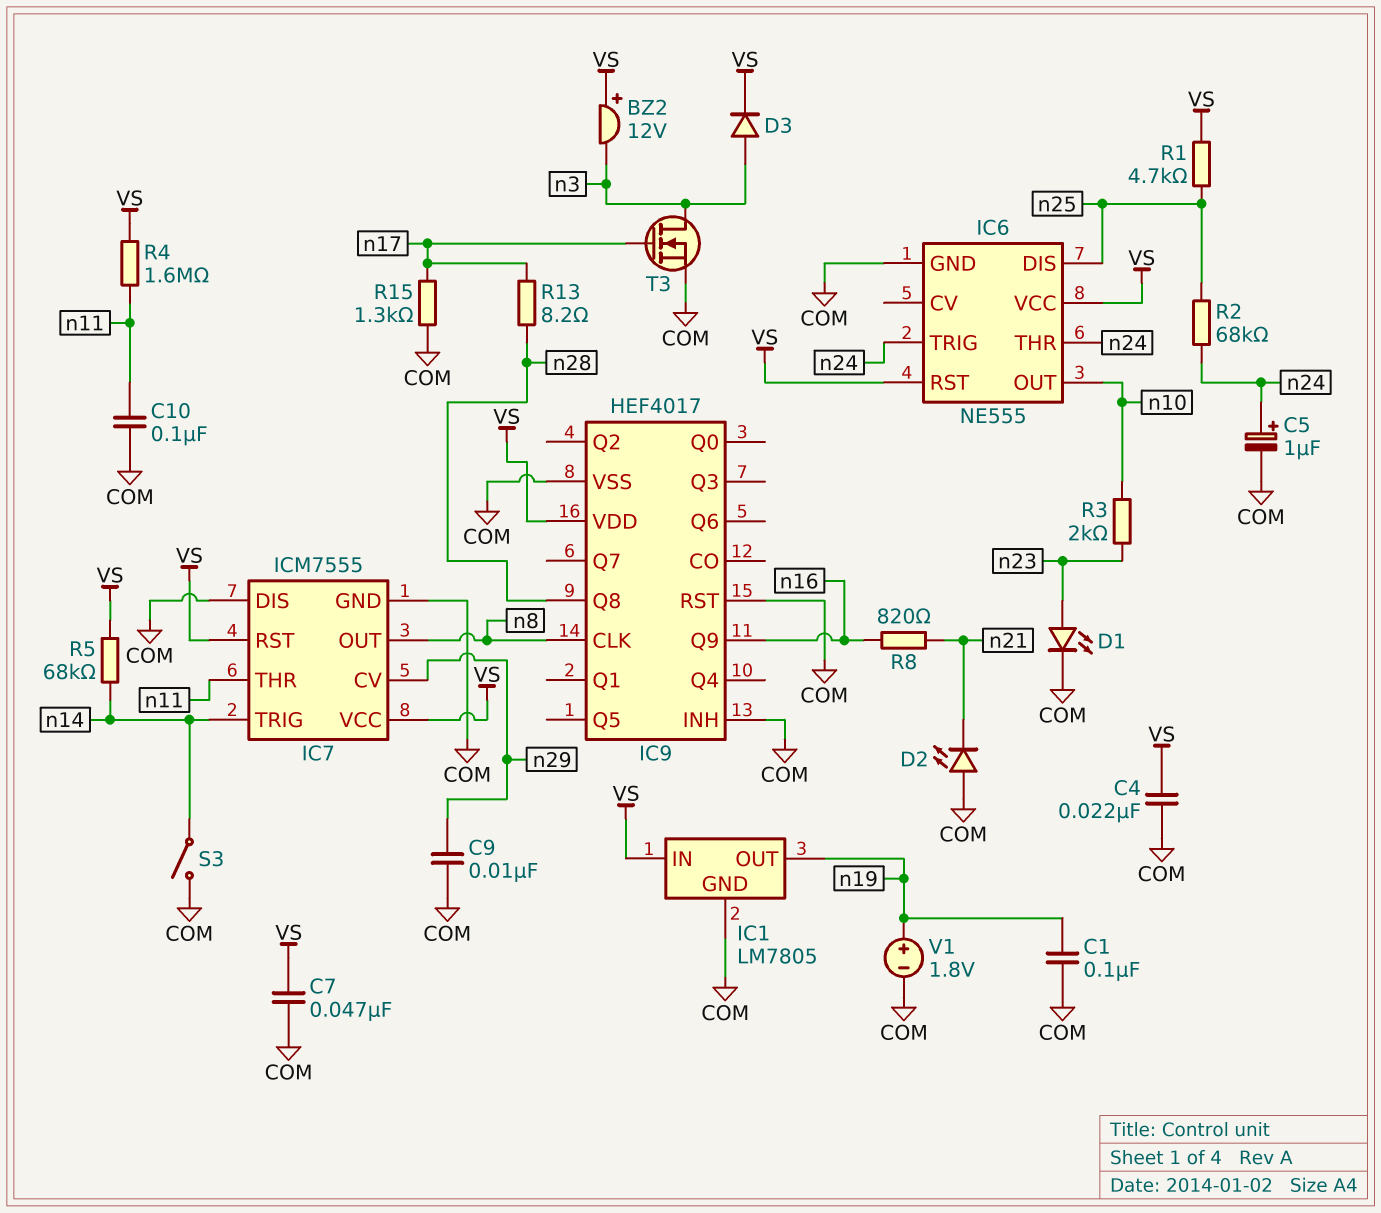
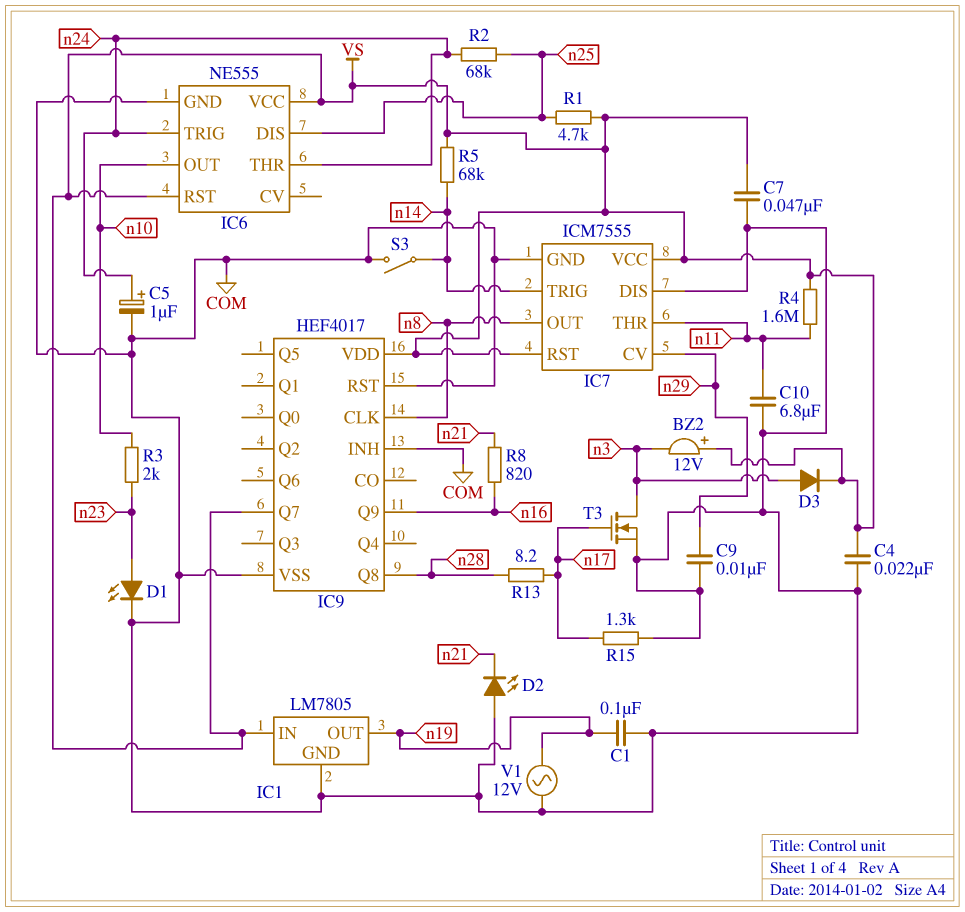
C10: 100nF (COM, n11) -> 6.8uF (COM, n11)
IC9 pin Q7: none -> VS
V1: 1.8V (plus n19, minus COM) -> AC 12V (COM, n19)

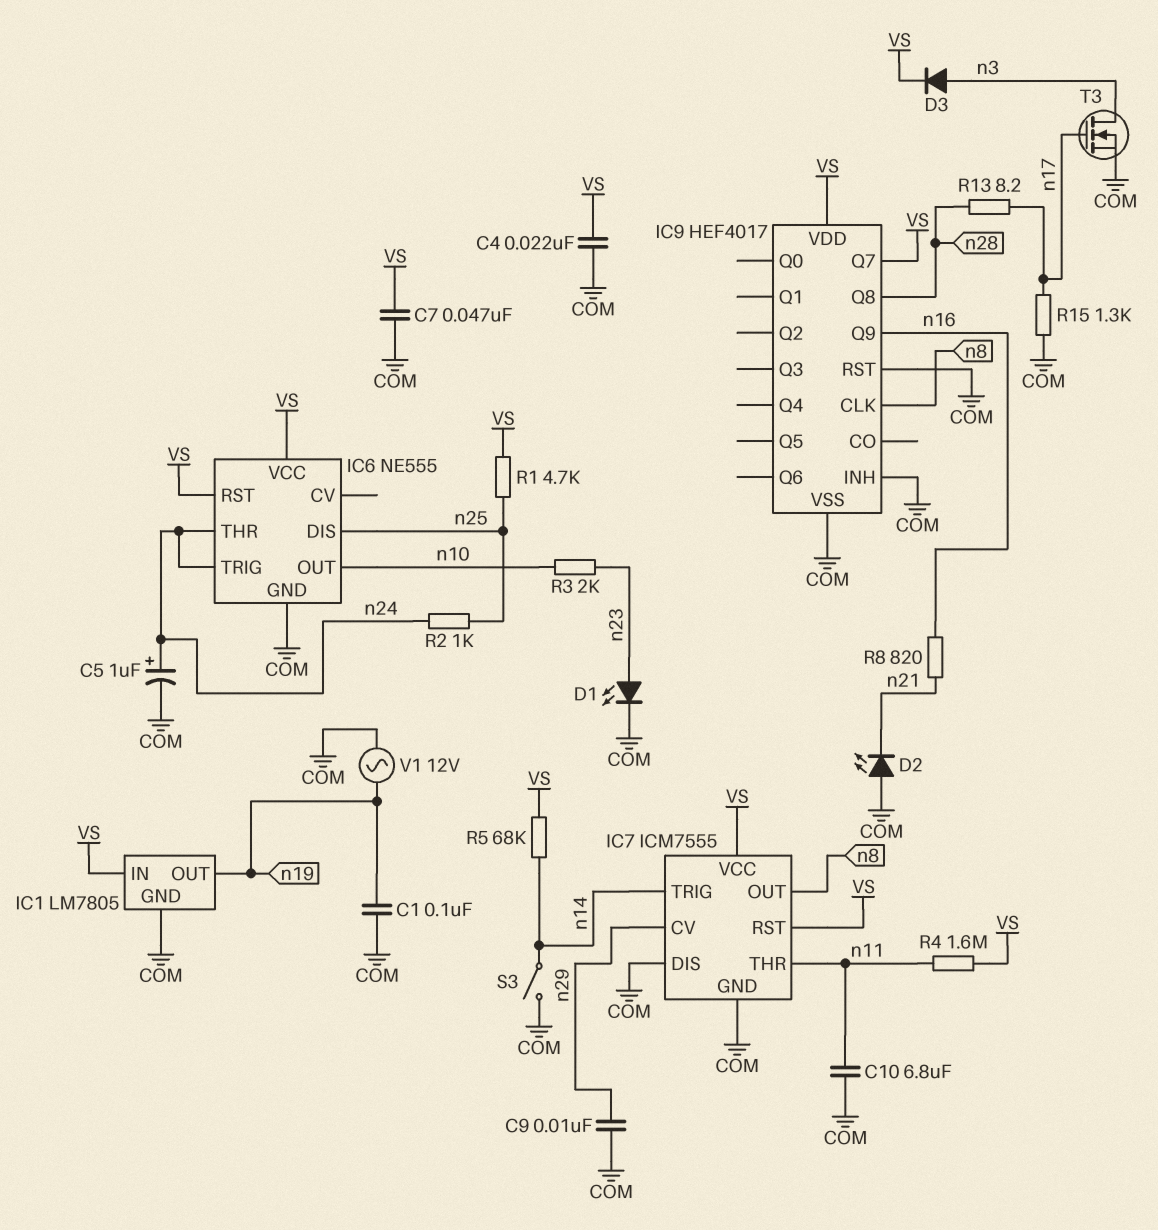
BZ2: buzzer 12V (plus VS, minus n3) -> none
R2: 68k (n24, n25) -> 1k (n24, n25)

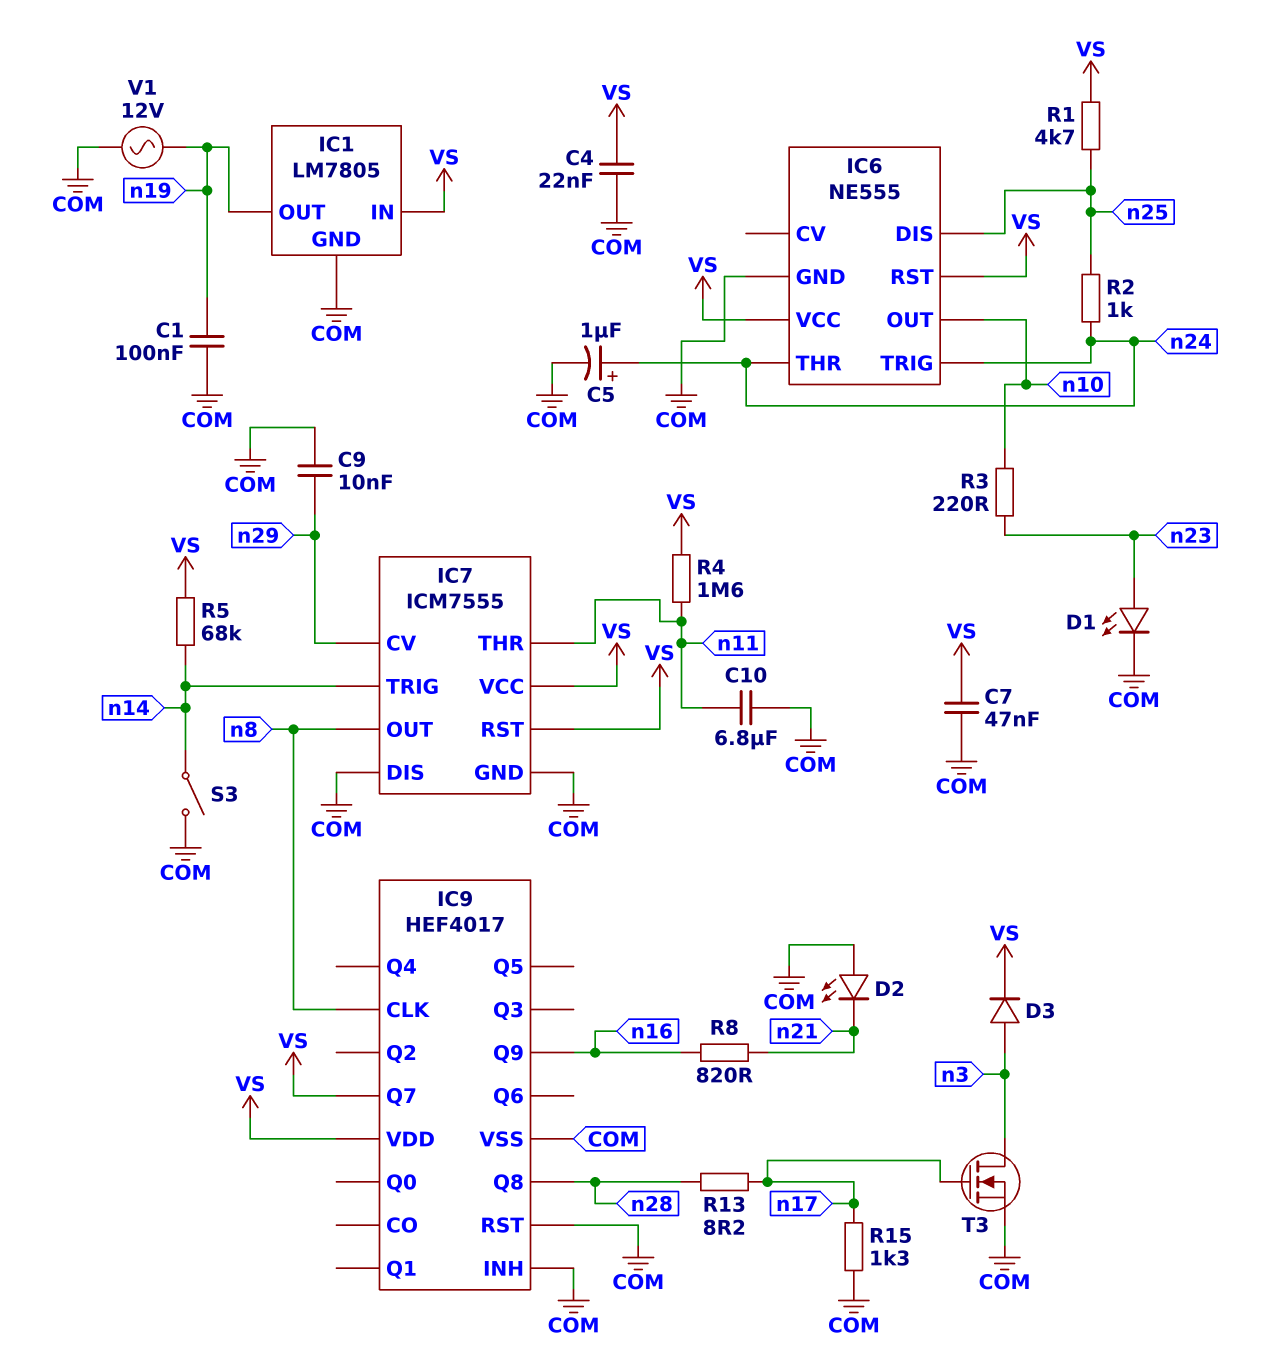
R3: 2k (n10, n23) -> 220 (n10, n23)

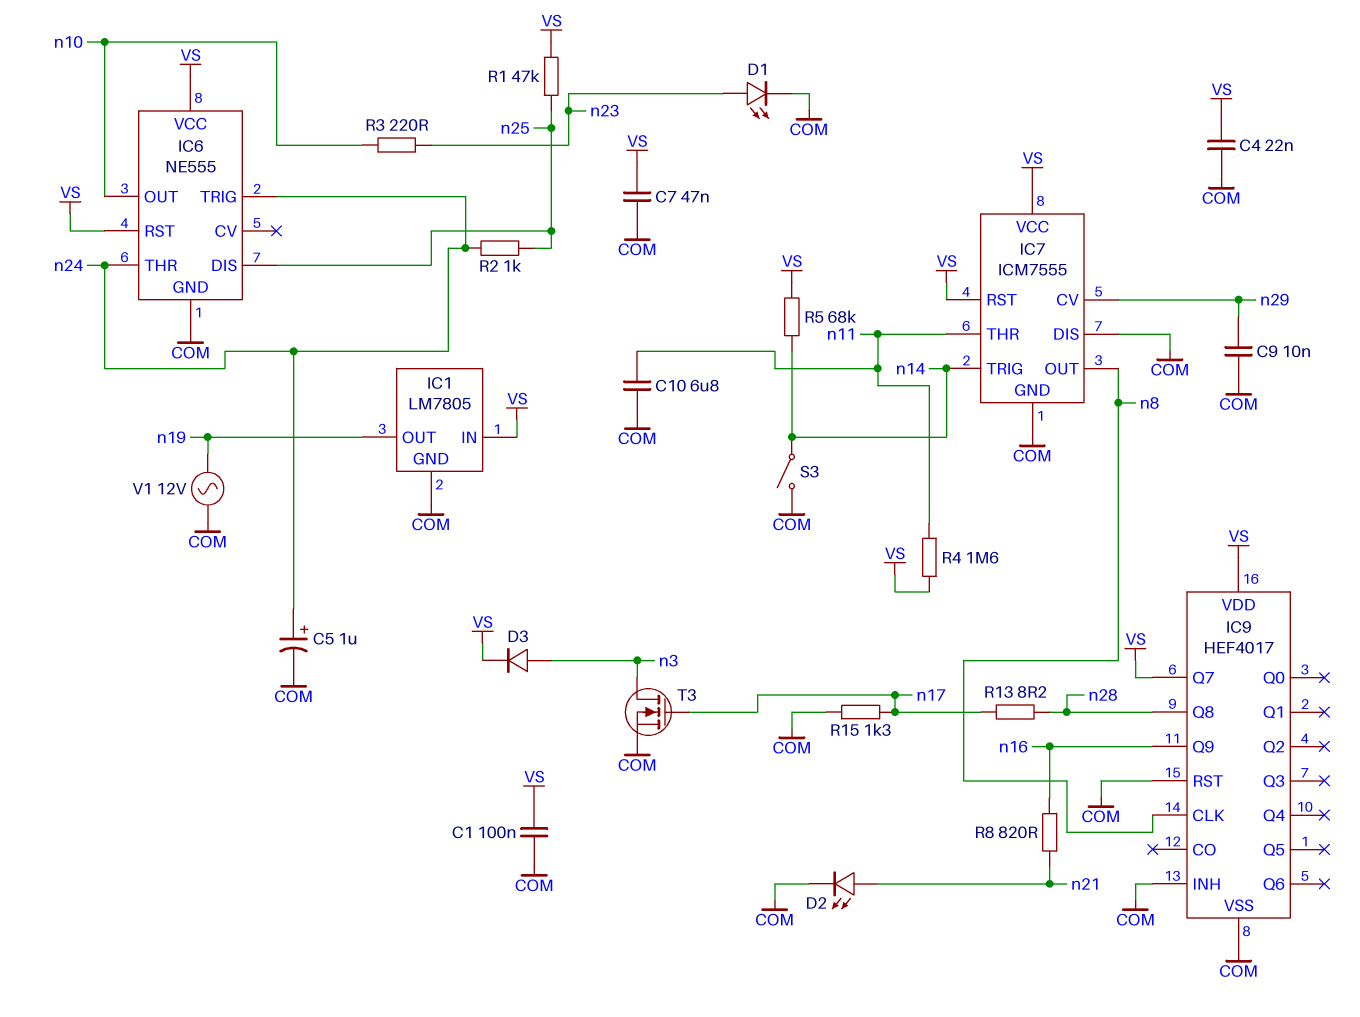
C1: 100nF (COM, n19) -> 100nF (COM, VS)
D2: LED (A COM, K n21) -> LED (A n21, K COM)
R1: 4.7k (VS, n25) -> 47k (VS, n25)

